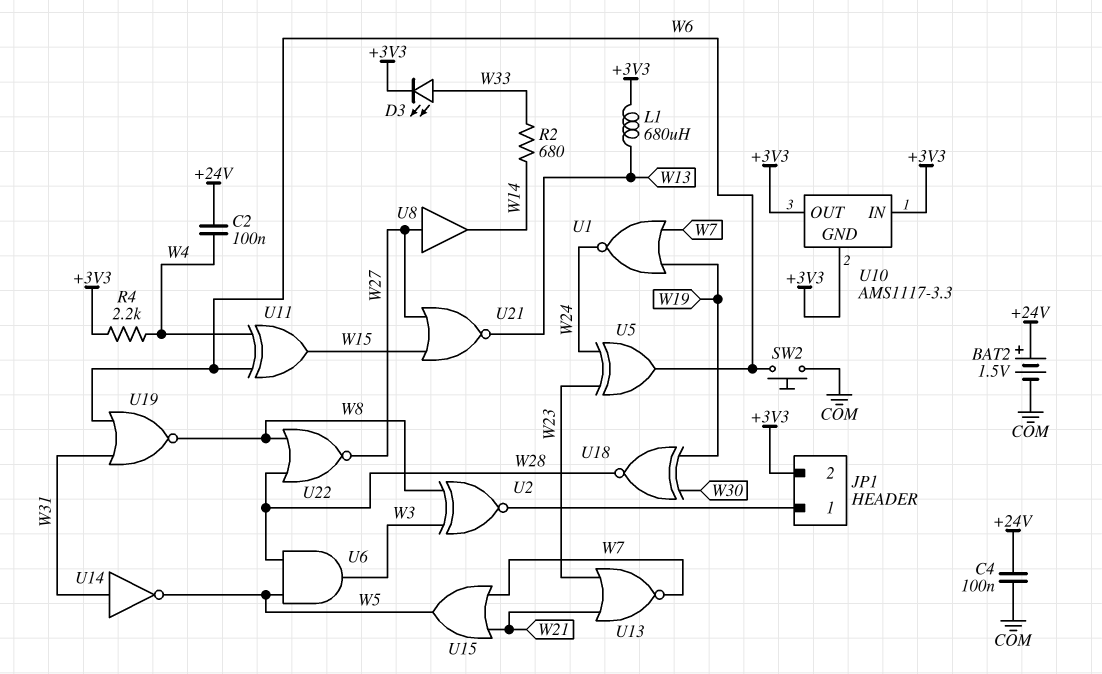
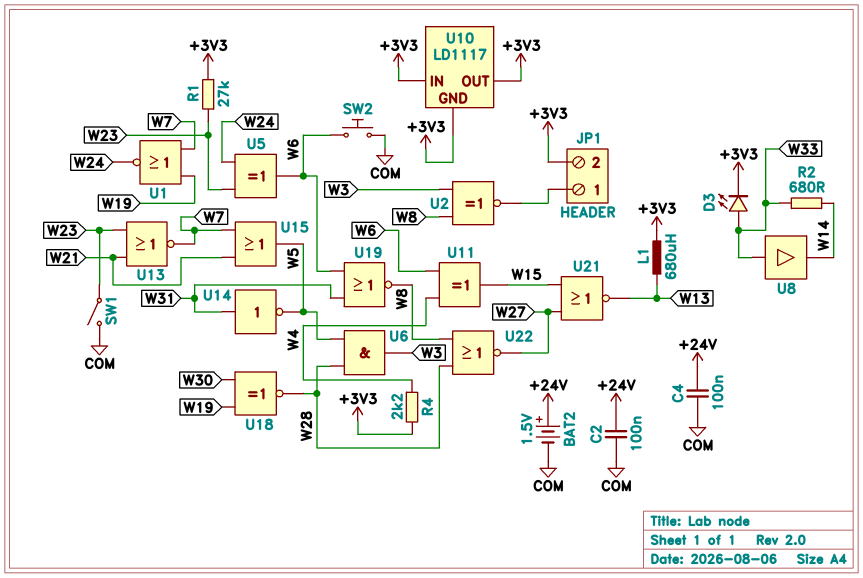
C2: 100nF (+24V, W4) -> 100nF (+24V, COM)
R1: none -> 27k (+3V3, W23)
SW1: none -> switch (COM, W23)
U8: buffer (in W27, out W14) -> buffer (in W33, out W14)
U10: AMS1117-3.3 -> LD1117

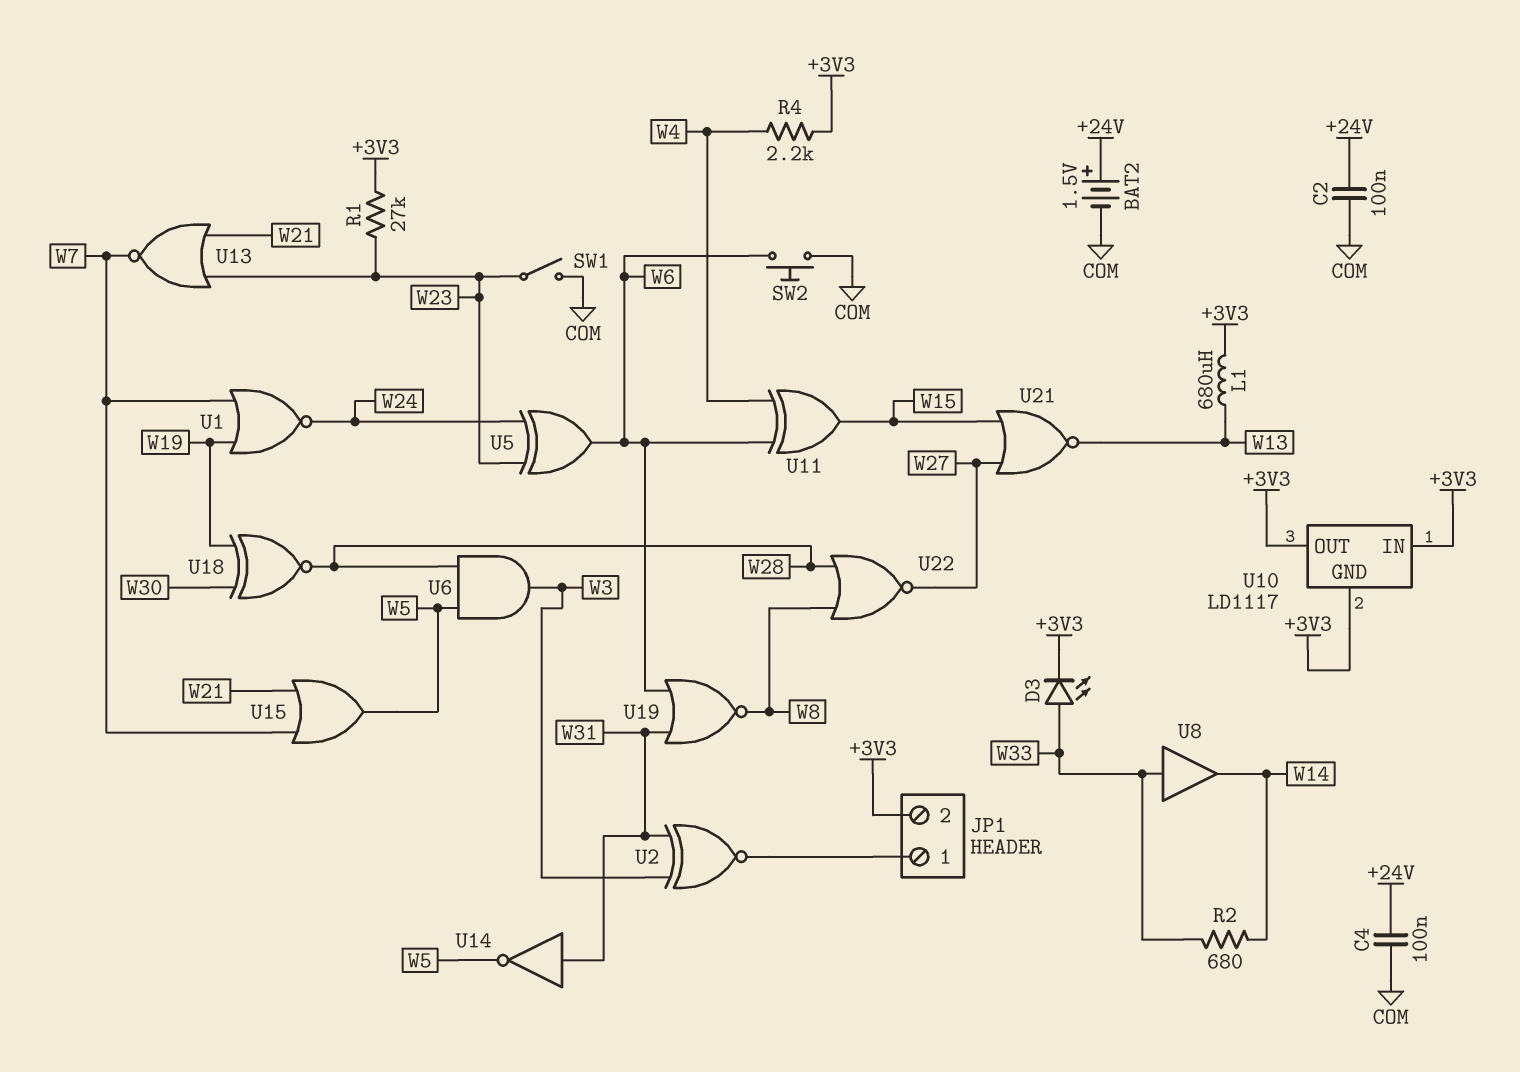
U2: XNOR (in W3, in W8, out JP1/1) -> XNOR (in W3, in W31, out JP1/1)

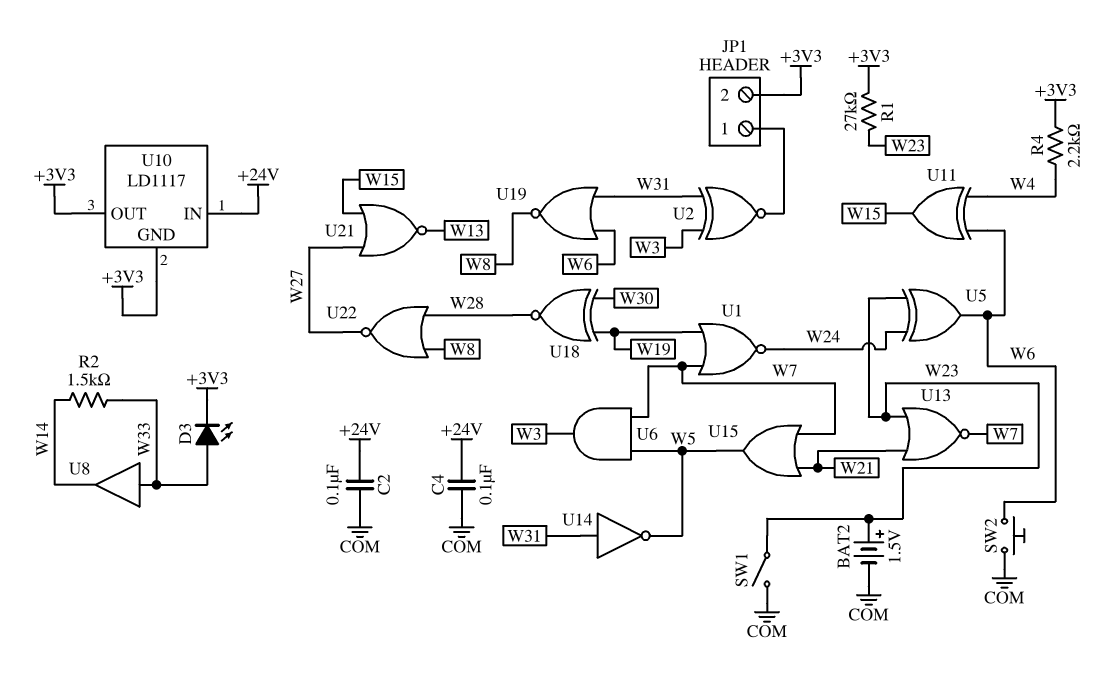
BAT2: 1.5V (plus +24V, minus COM) -> 1.5V (plus W23, minus COM)
L1: 680uH (+3V3, W13) -> none
R2: 680 (W14, W33) -> 1.5k (W14, W33)
U6: AND (in W5, in W28, out W3) -> AND (in W5, in W7, out W3)
U10 pin IN: +3V3 -> +24V

